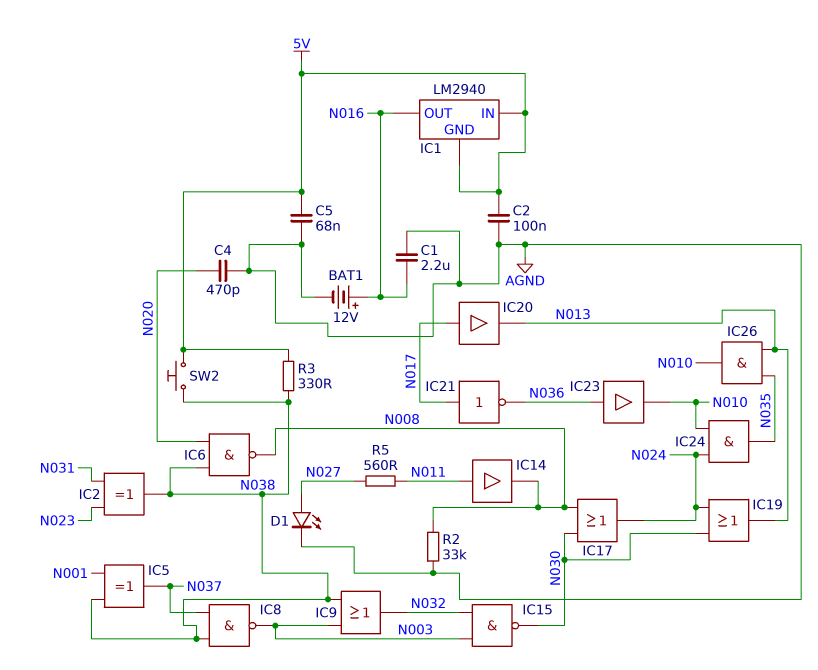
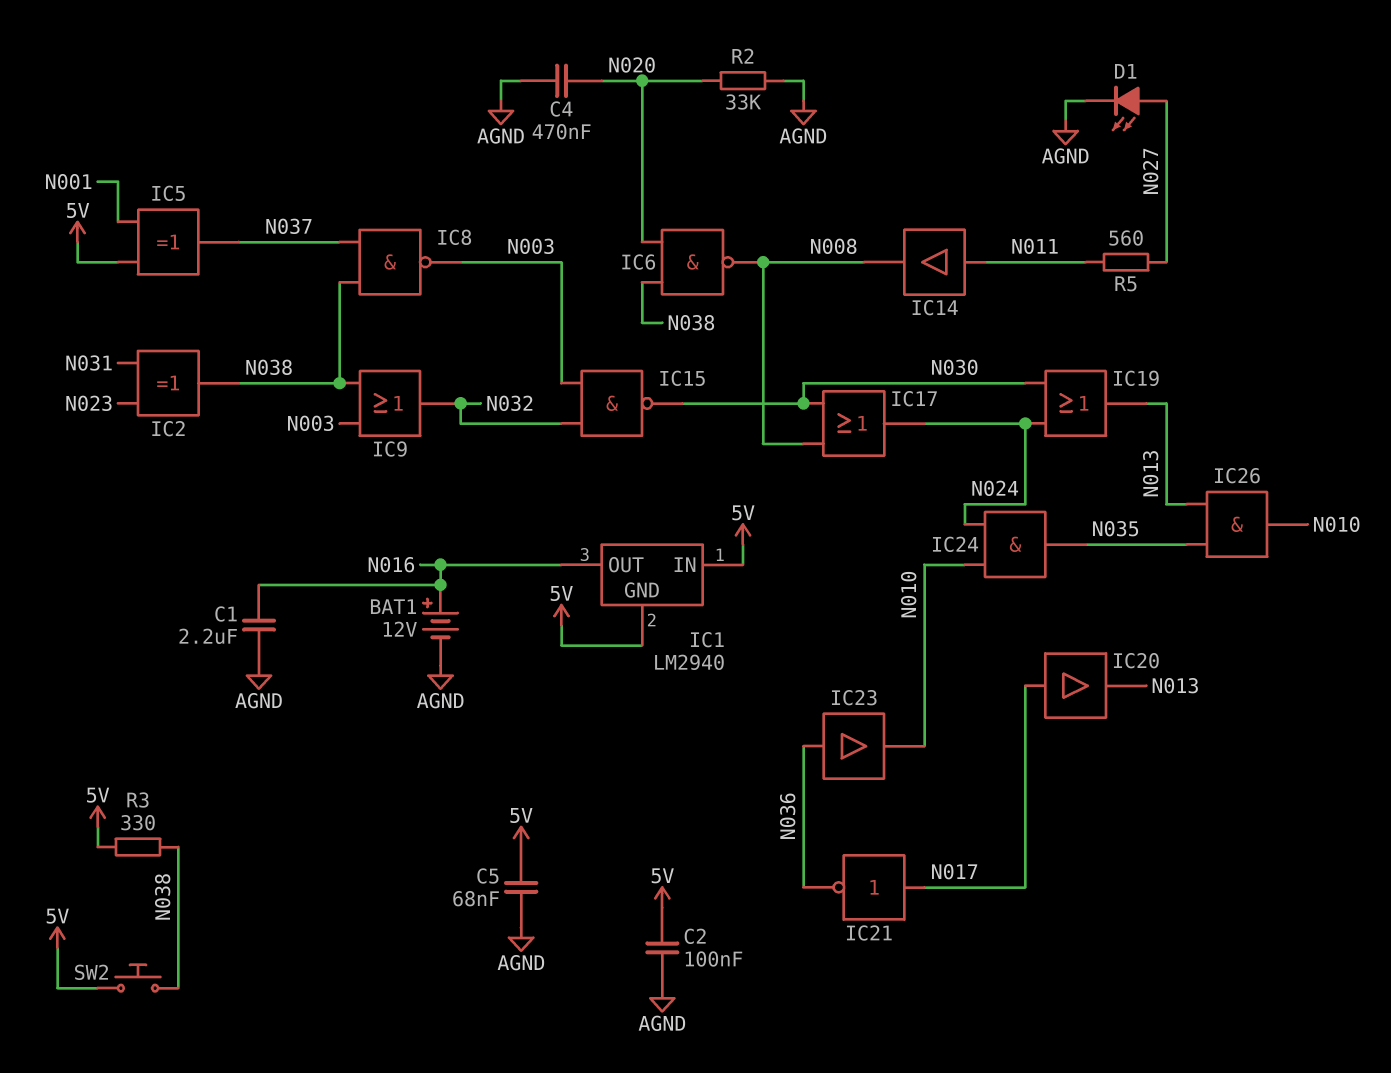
C4: 470pF (AGND, N020) -> 470nF (AGND, N020)
IC5: XOR (in N001, in N038, out N037) -> XOR (in 5V, in N001, out N037)
R2: 33k (AGND, N008) -> 33k (AGND, N020)

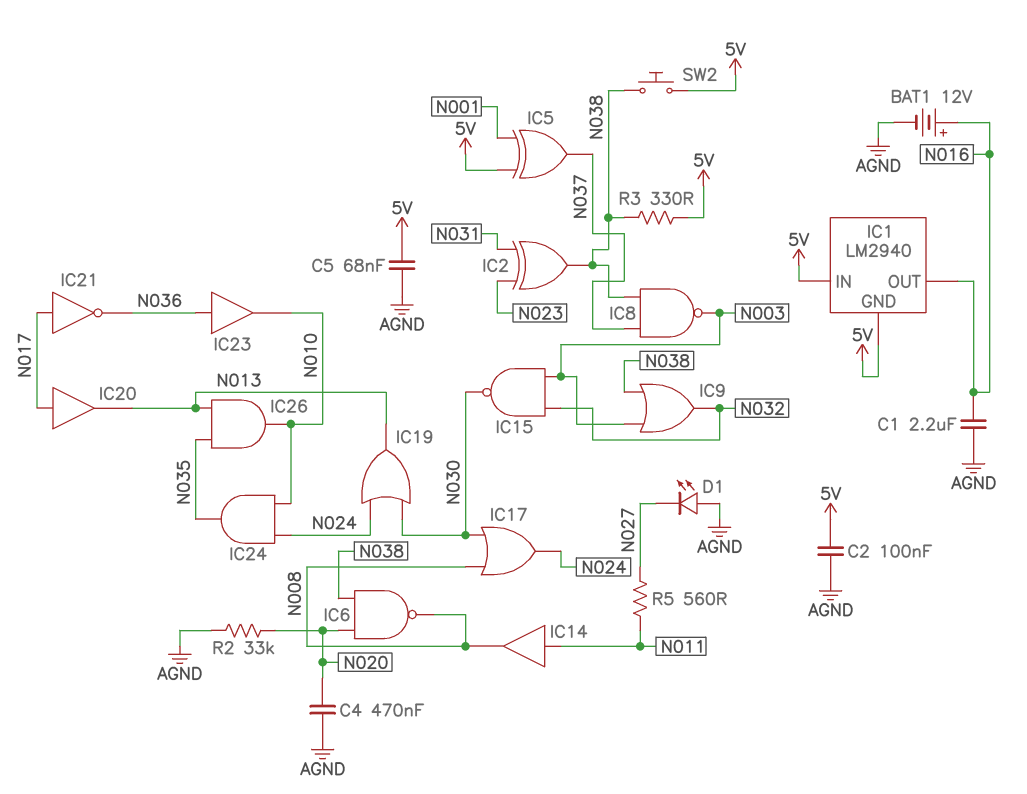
D1: LED (A N027, K AGND) -> LED (A AGND, K N027)

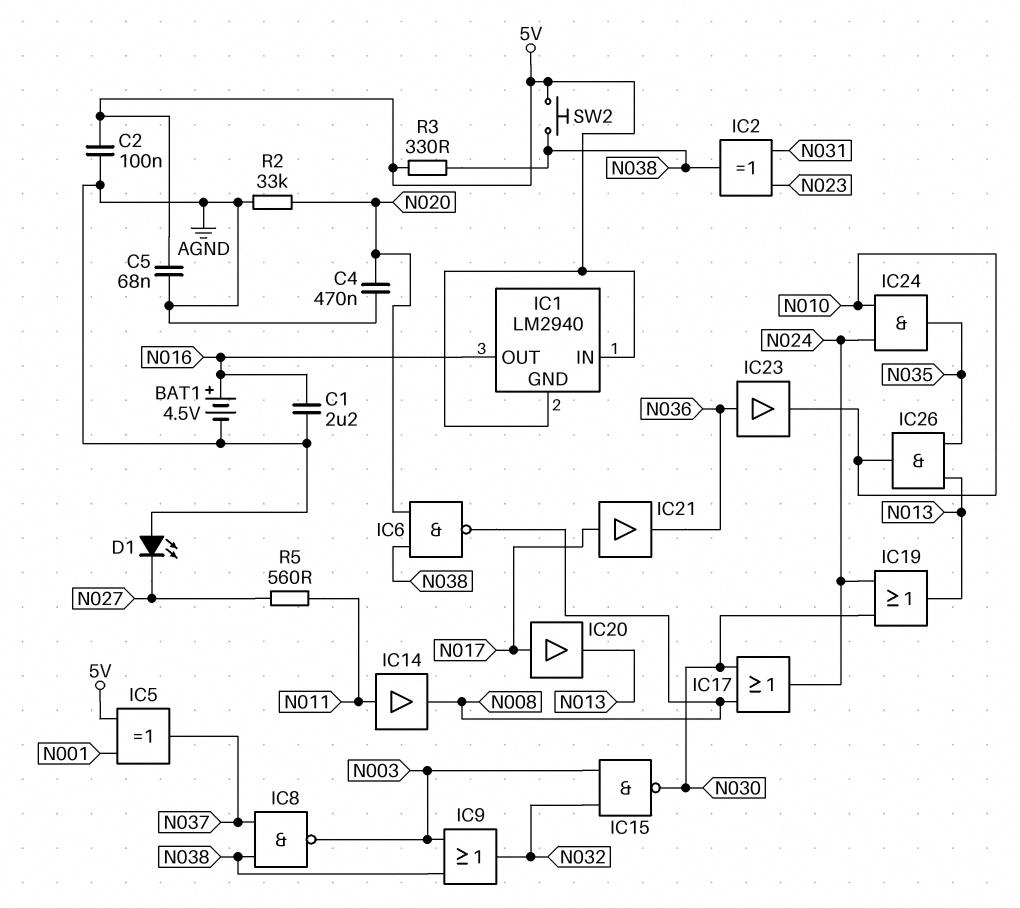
BAT1: 12V (plus N016, minus AGND) -> 4.5V (plus N016, minus AGND)
IC21: NOT (in N017, out N036) -> buffer (in N017, out N036)

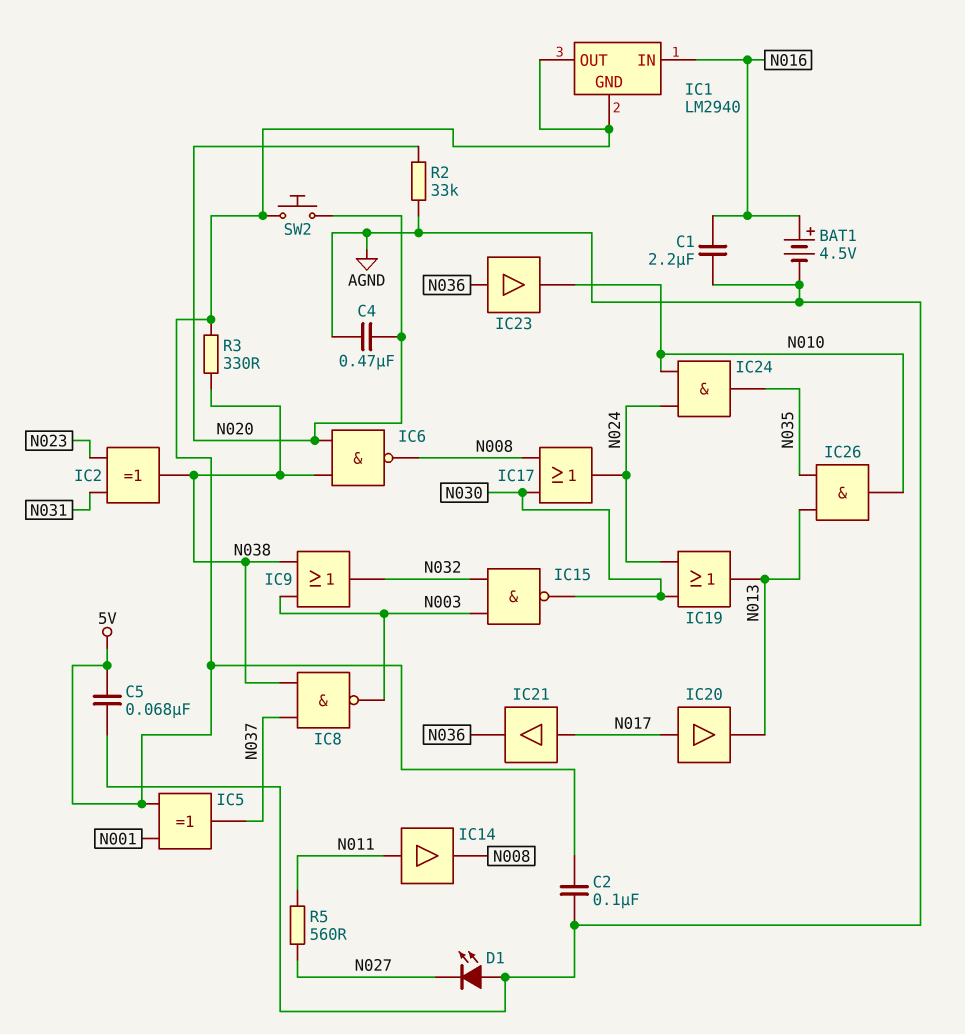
IC1 pin IN: 5V -> N016
IC1 pin OUT: N016 -> 5V
SW2: button (5V, N038) -> button (5V, N020)

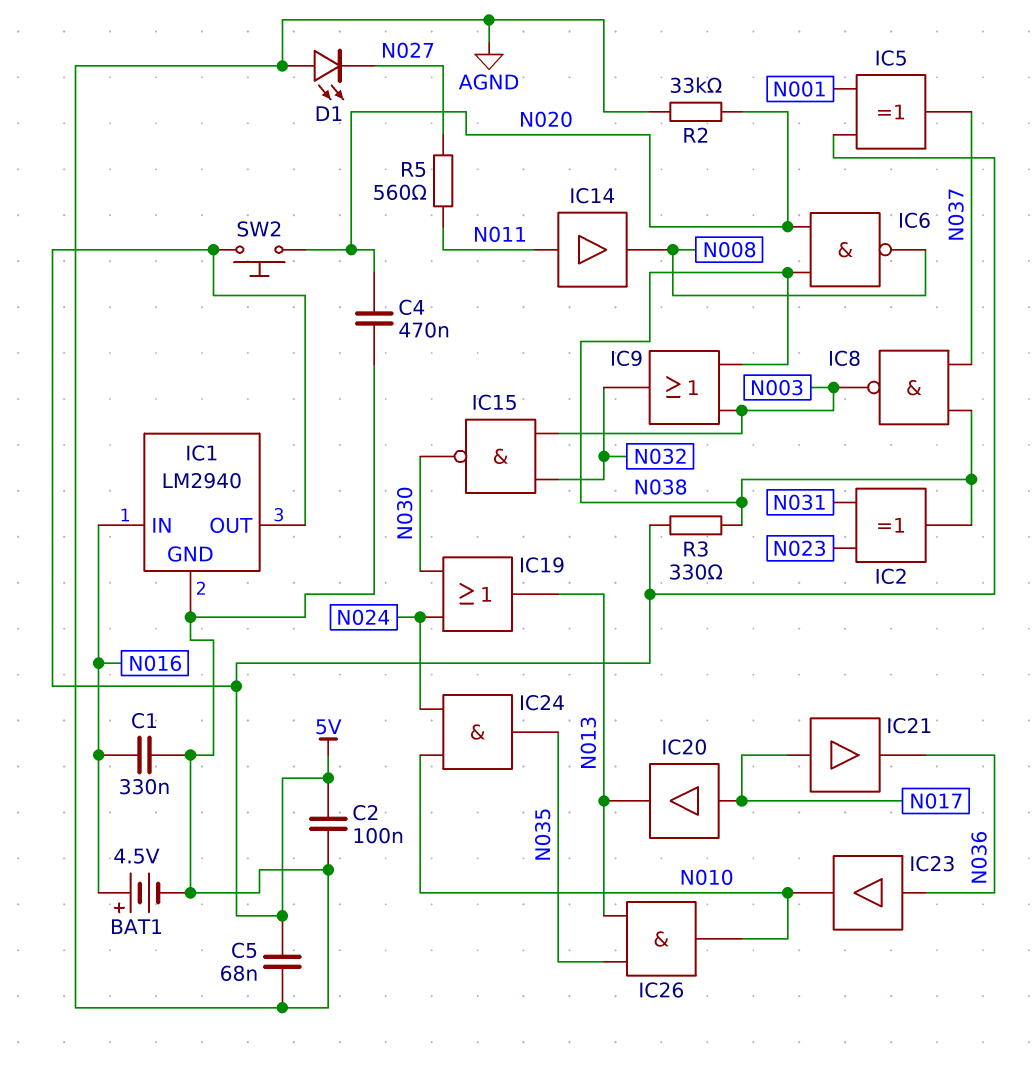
C1: 2.2uF (AGND, N016) -> 330nF (AGND, N016)
IC1 pin GND: 5V -> AGND
IC17: OR (in N008, in N030, out N024) -> none

